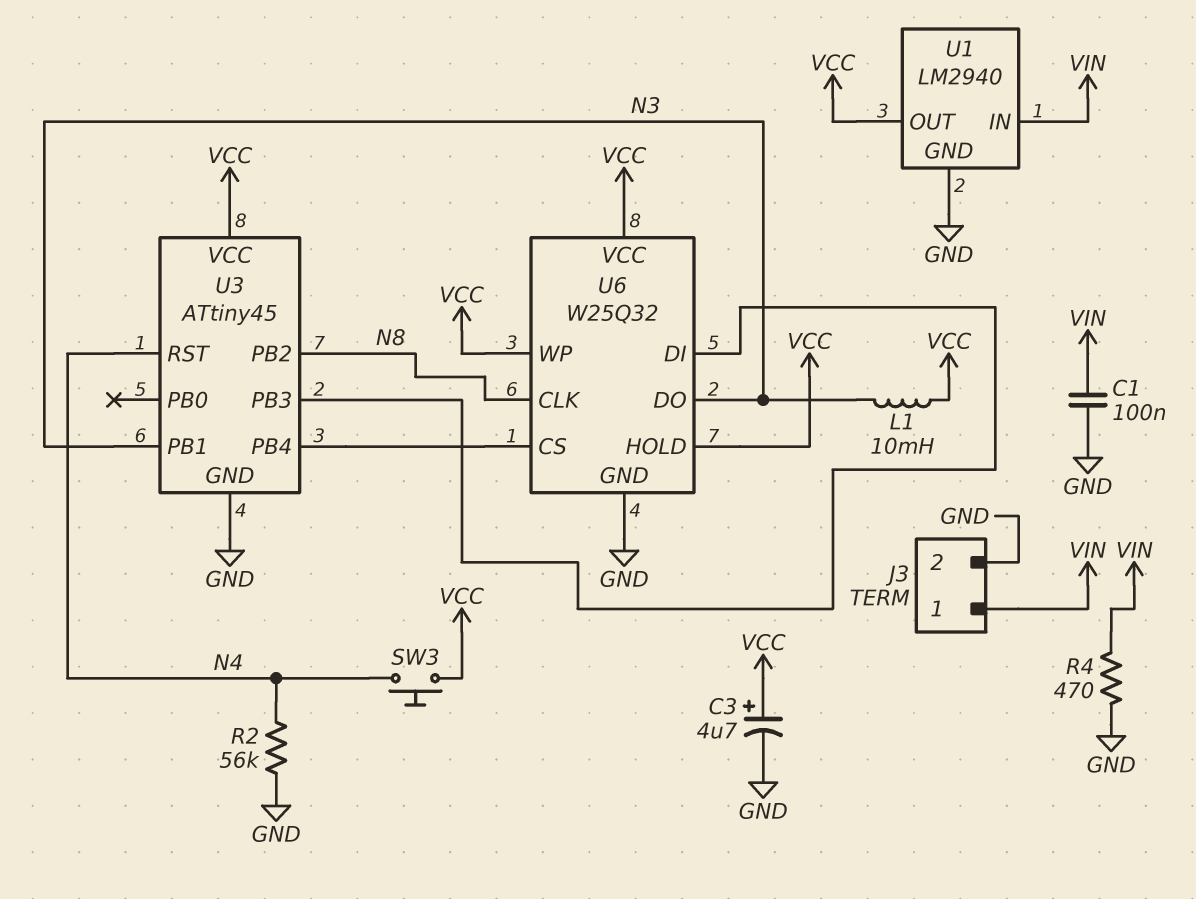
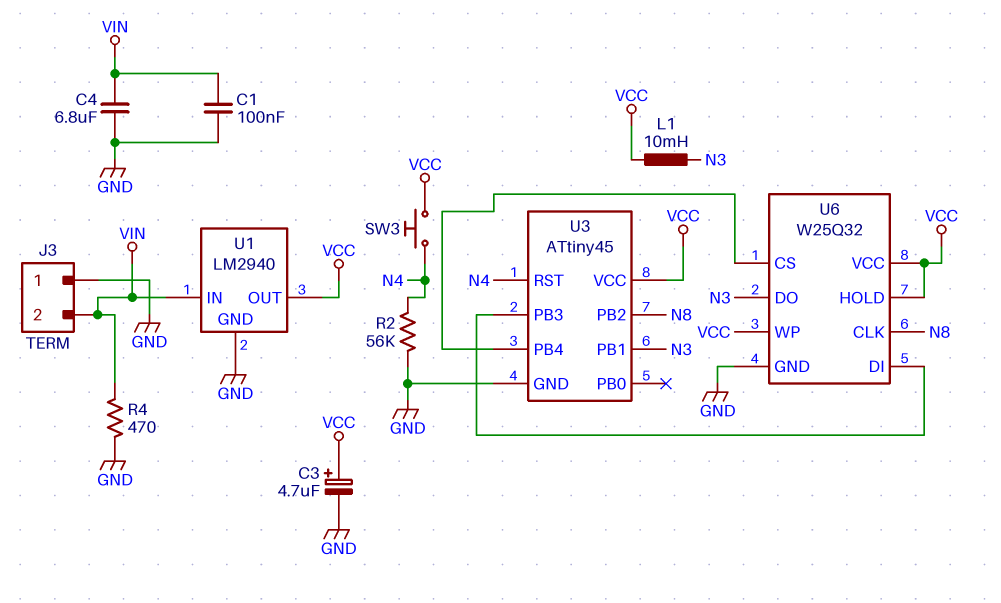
C4: none -> 6.8uF (GND, VIN)
J3 pin 1: VIN -> GND
J3 pin 2: GND -> VIN

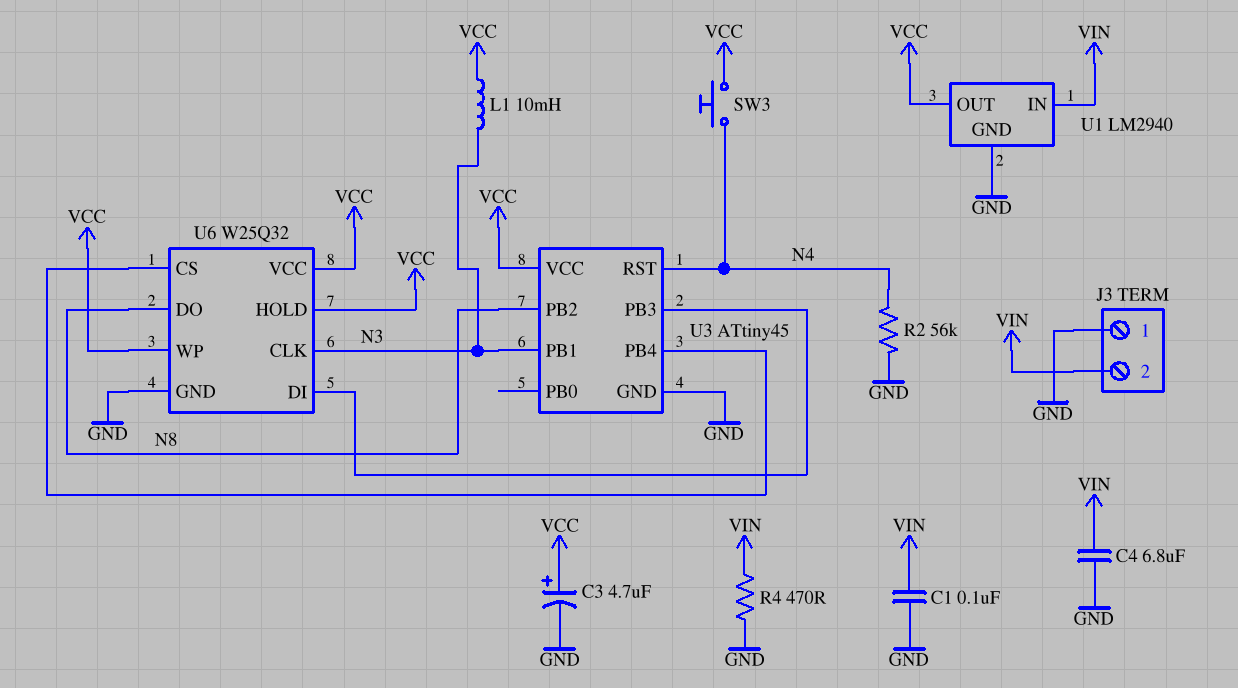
U6 pin CLK: N8 -> N3
U6 pin DO: N3 -> N8

